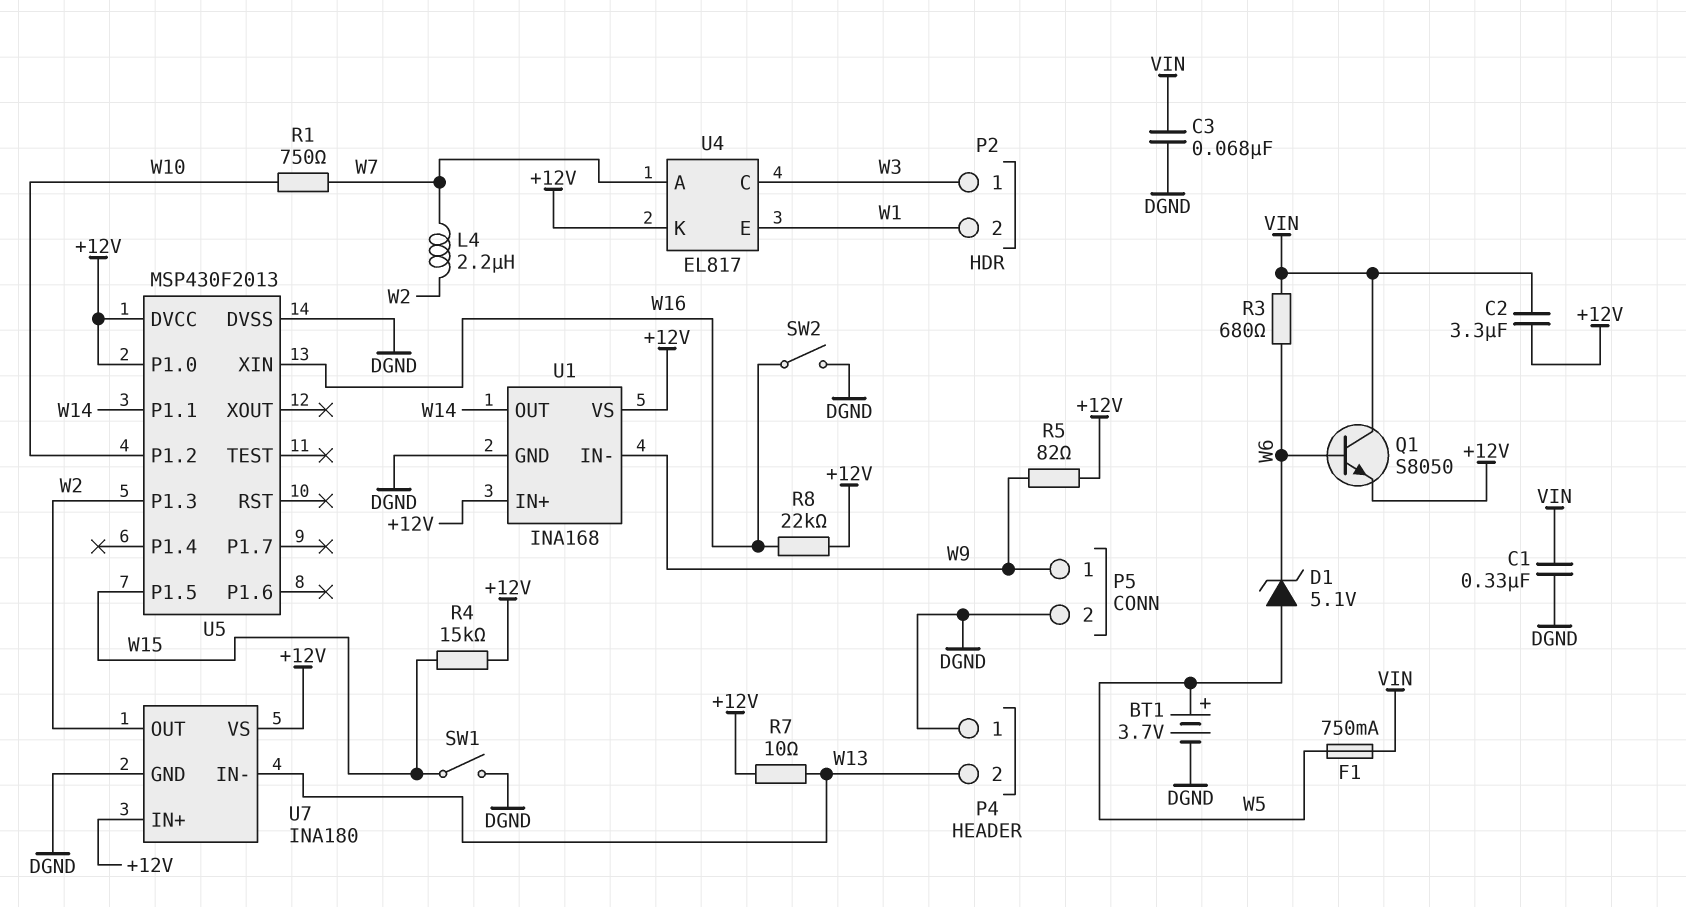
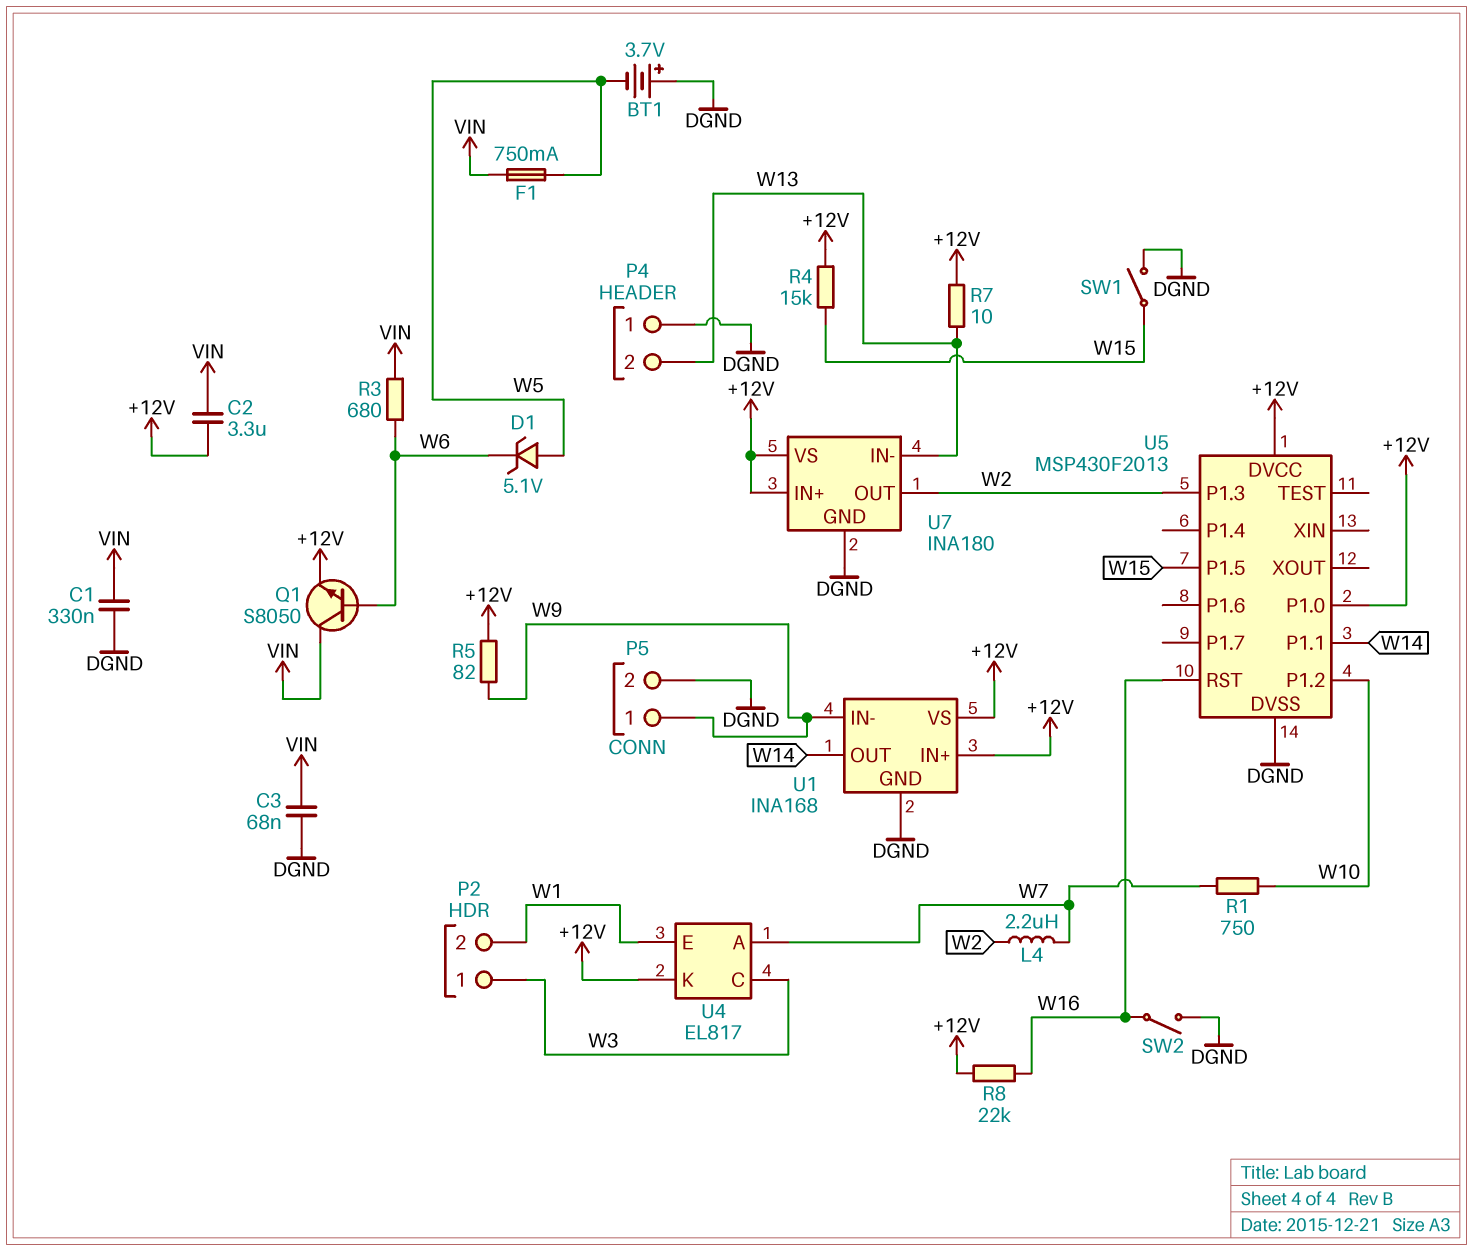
BT1: 3.7V (plus W5, minus DGND) -> 3.7V (plus DGND, minus W5)
U5 pin RST: none -> W16
U5 pin XIN: W16 -> none

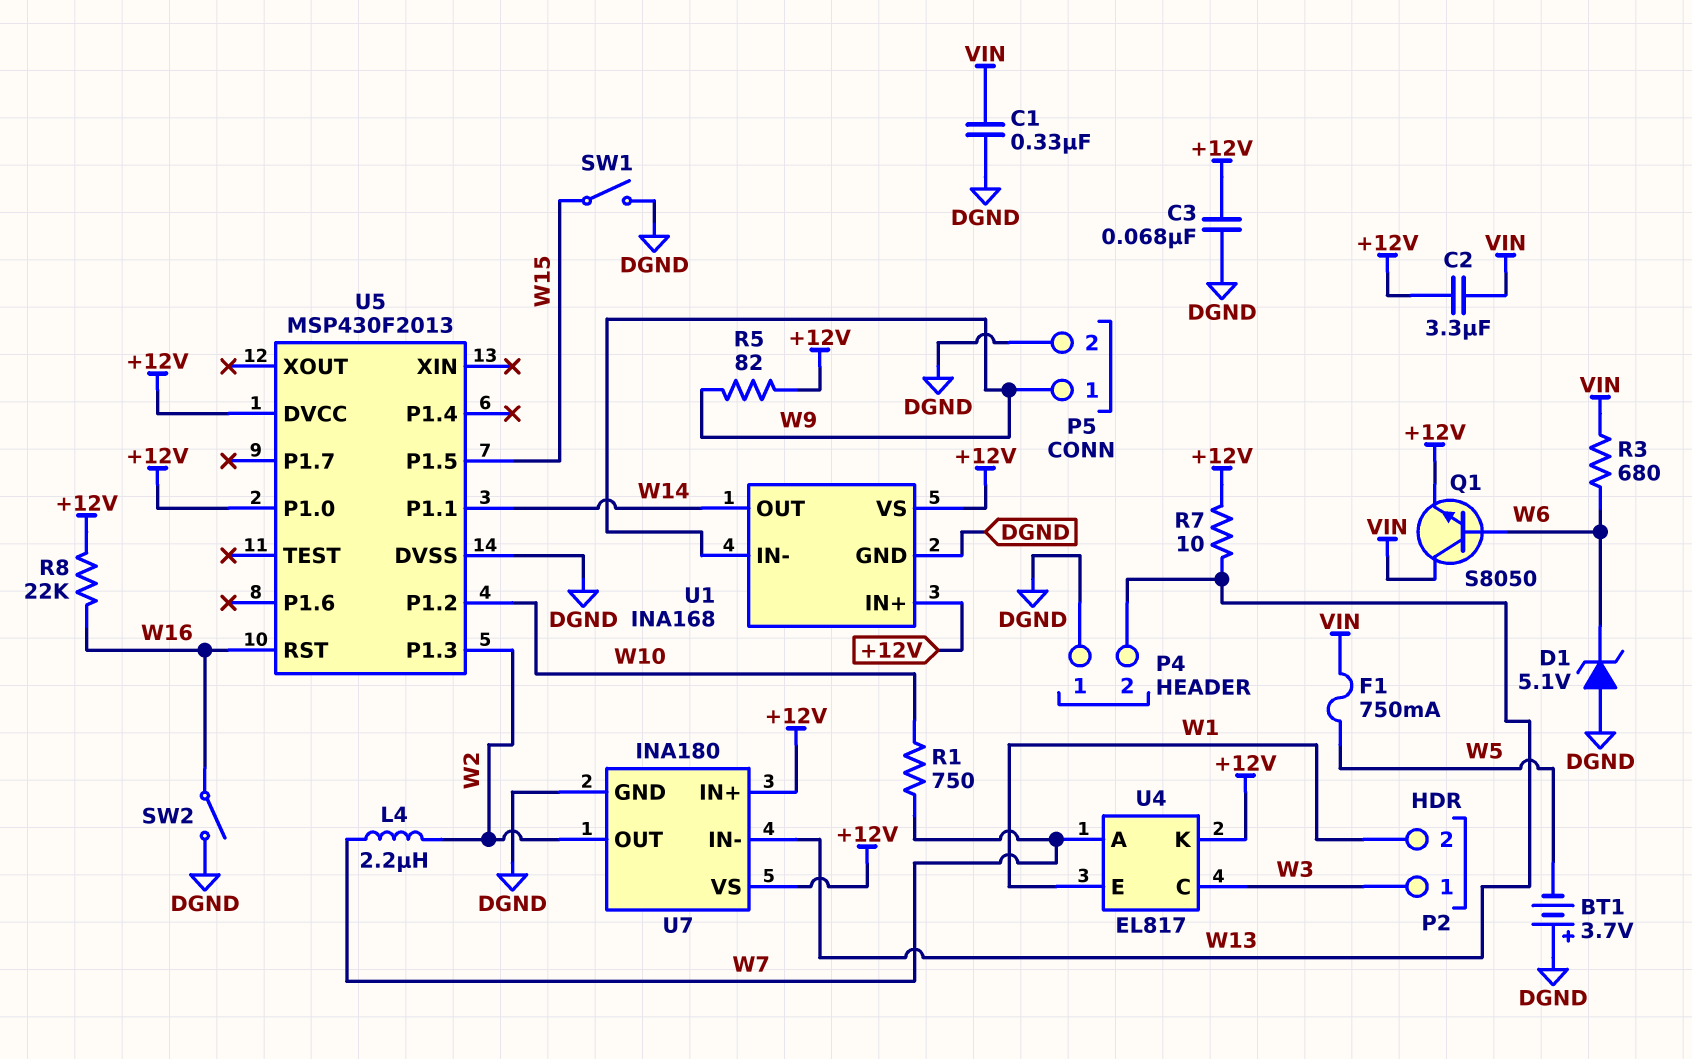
C3: 68nF (DGND, VIN) -> 68nF (+12V, DGND)
D1: zener 5.1V (A W5, K W6) -> zener 5.1V (A DGND, K W6)
R4: 15k (+12V, W15) -> none

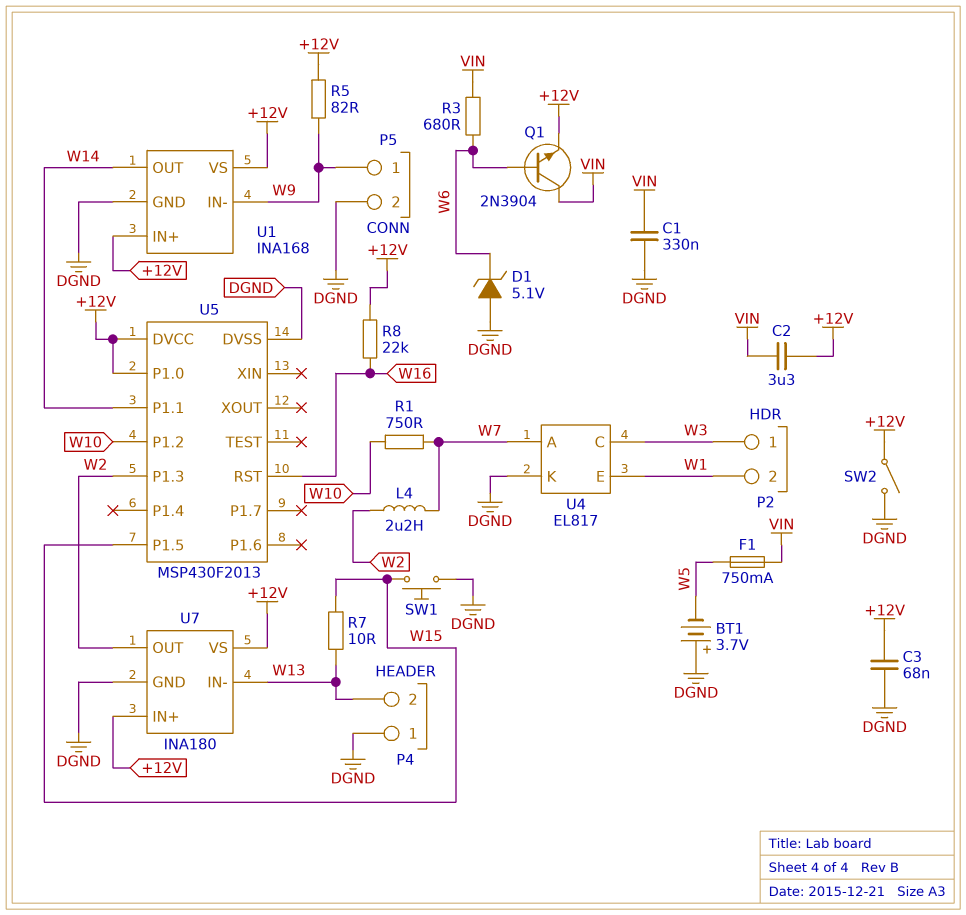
Q1: NPN S8050 (B W6, C VIN, E +12V) -> NPN 2N3904 (B W6, C VIN, E +12V)
R7: 10 (+12V, W13) -> 10 (W13, W15)
SW1: switch (DGND, W15) -> button (DGND, W15)
SW2: switch (DGND, W16) -> switch (+12V, DGND)
U4 pin K: +12V -> DGND

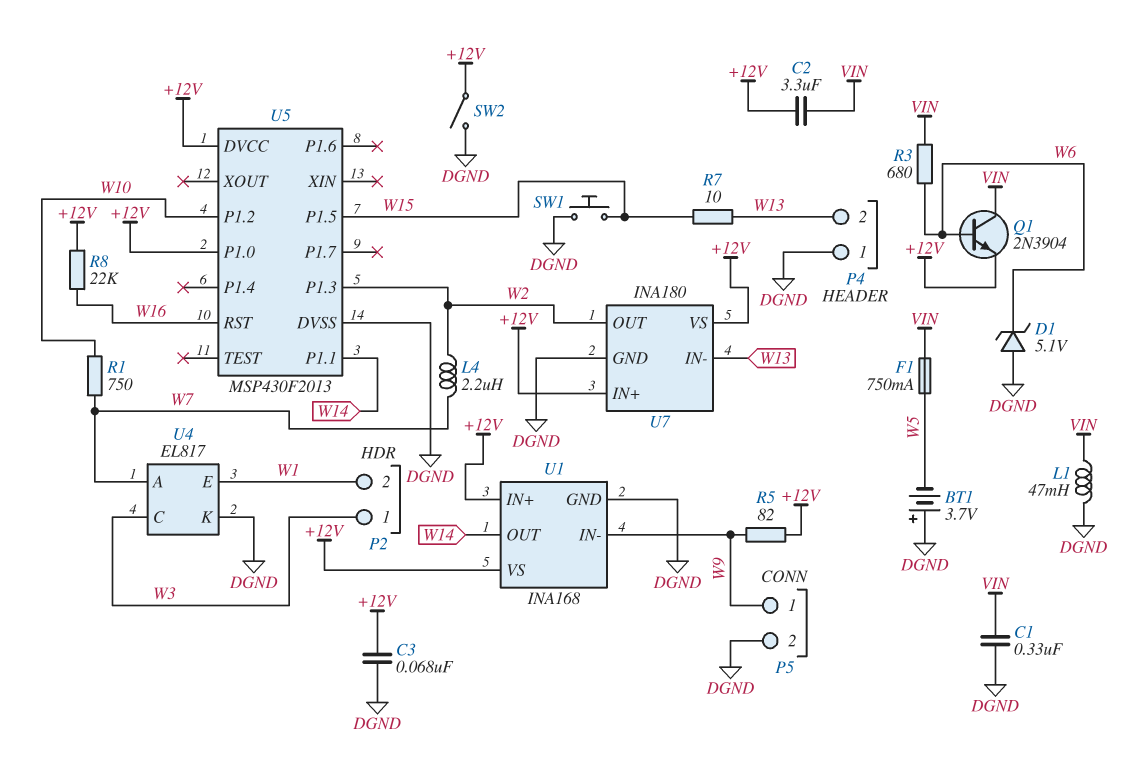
L1: none -> 47mH (DGND, VIN)

